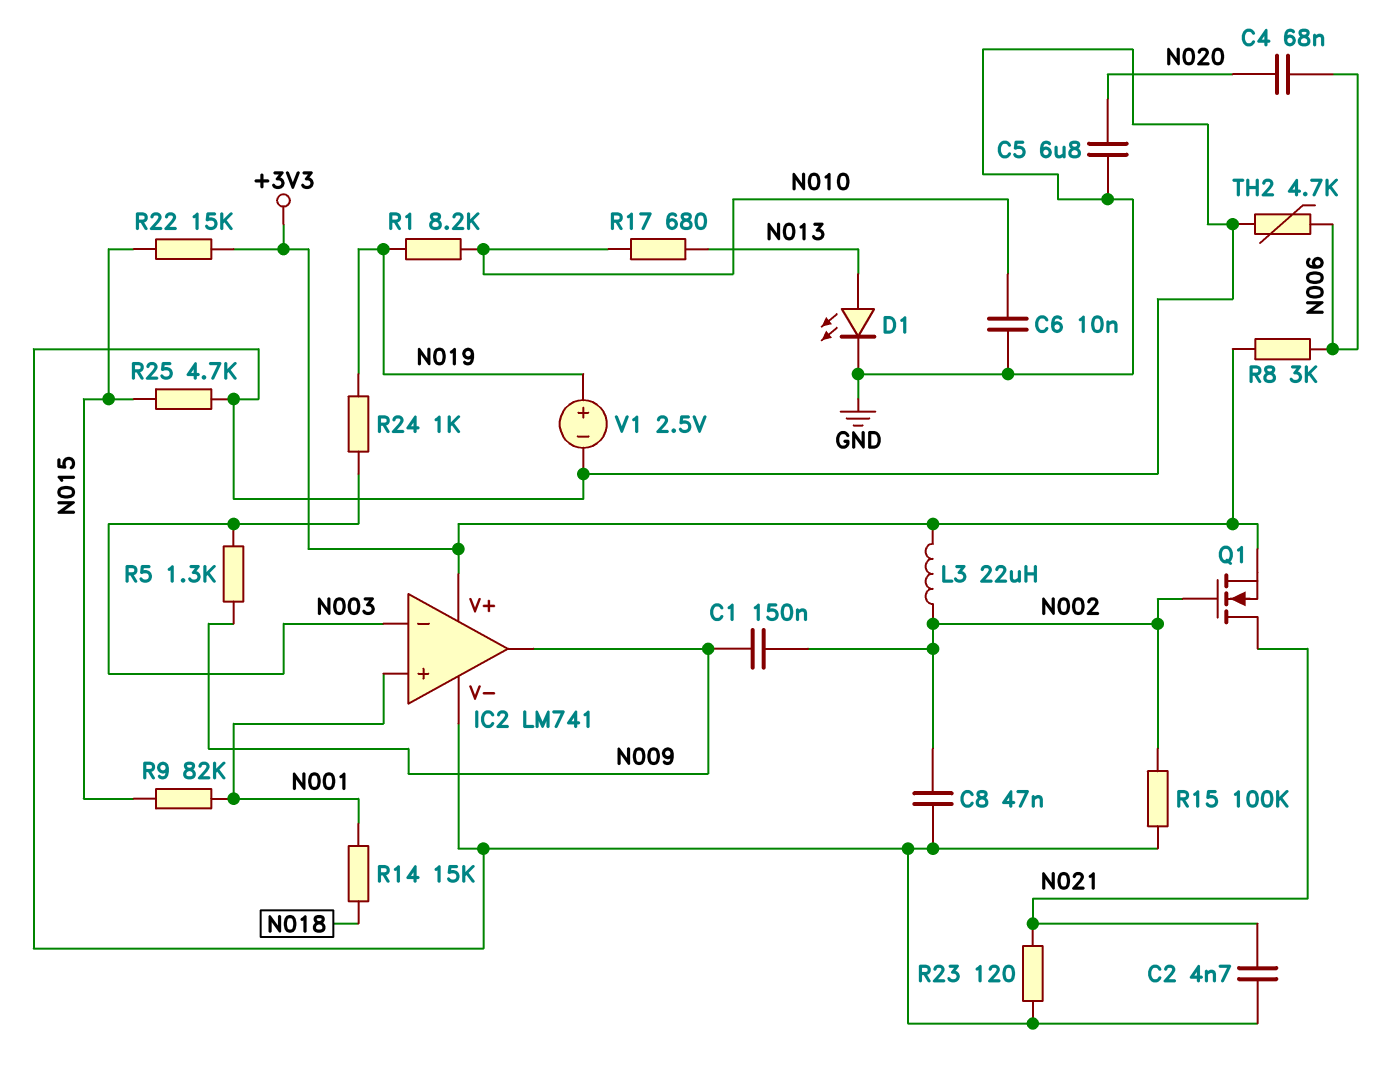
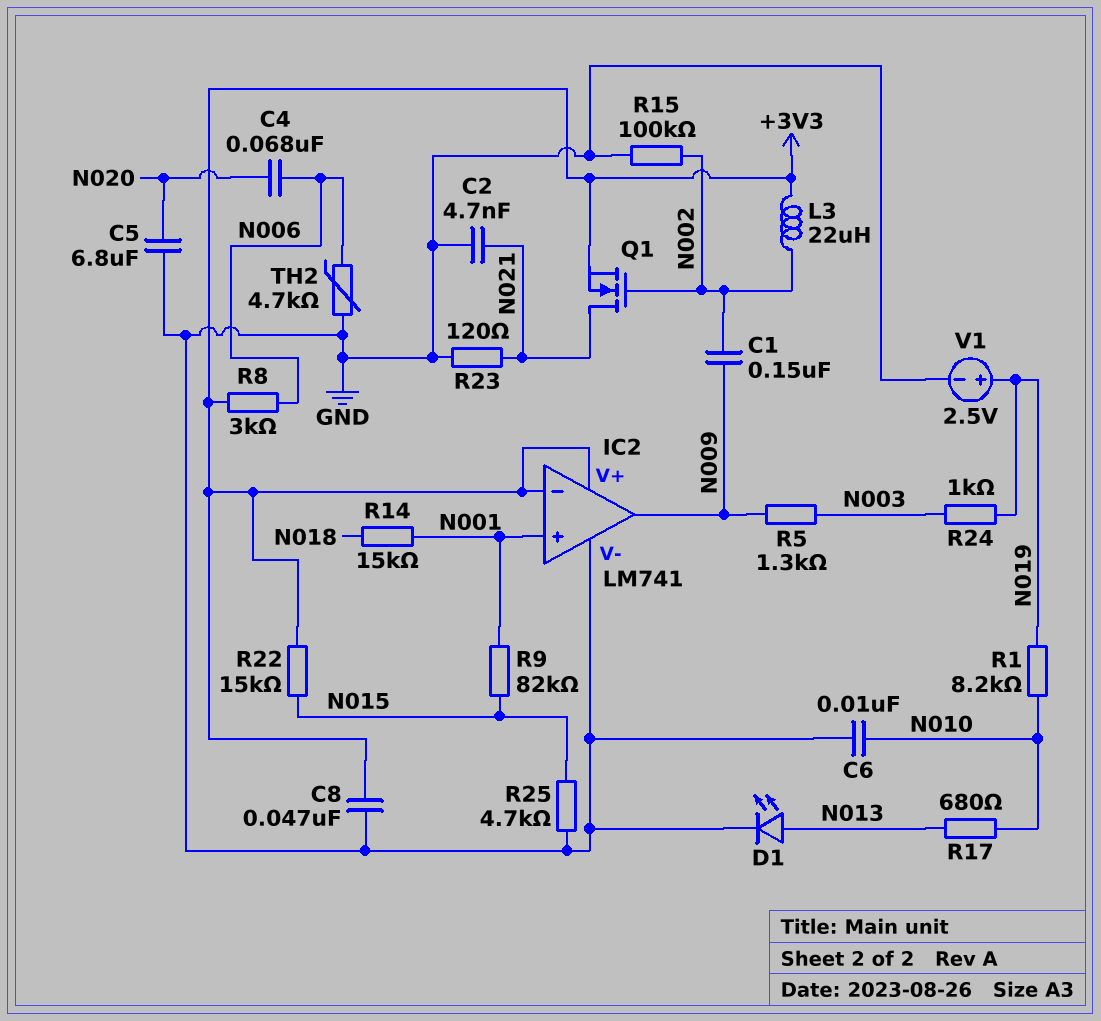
C8: 47nF (GND, N002) -> 47nF (+3V3, GND)
IC2 pin in-: N003 -> +3V3

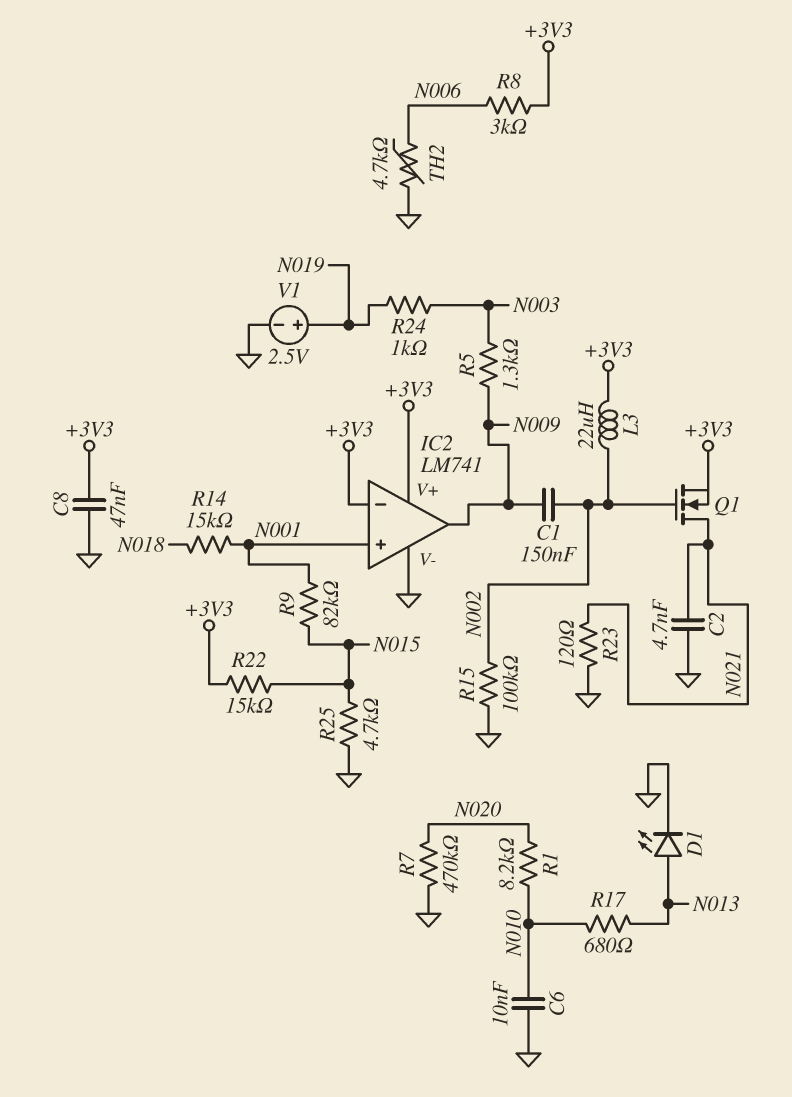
C4: 68nF (N006, N020) -> none
C5: 6.8uF (GND, N020) -> none
R1: 8.2k (N010, N019) -> 8.2k (N010, N020)
R7: none -> 470k (GND, N020)

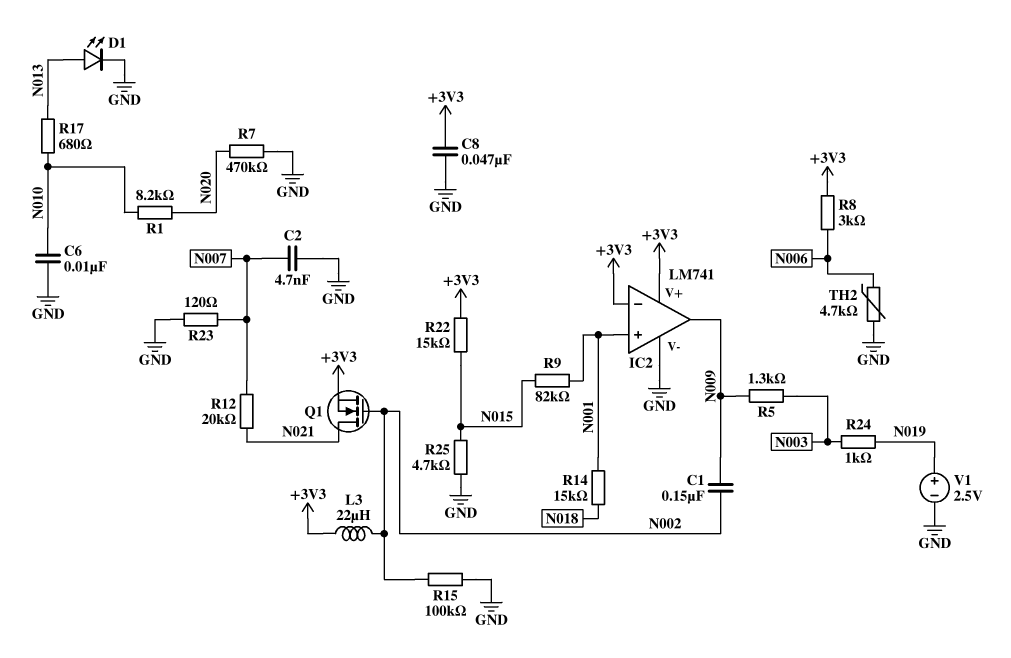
C2: 4.7nF (GND, N021) -> 4.7nF (GND, N007)
R12: none -> 20k (N007, N021)
R23: 120 (GND, N021) -> 120 (GND, N007)

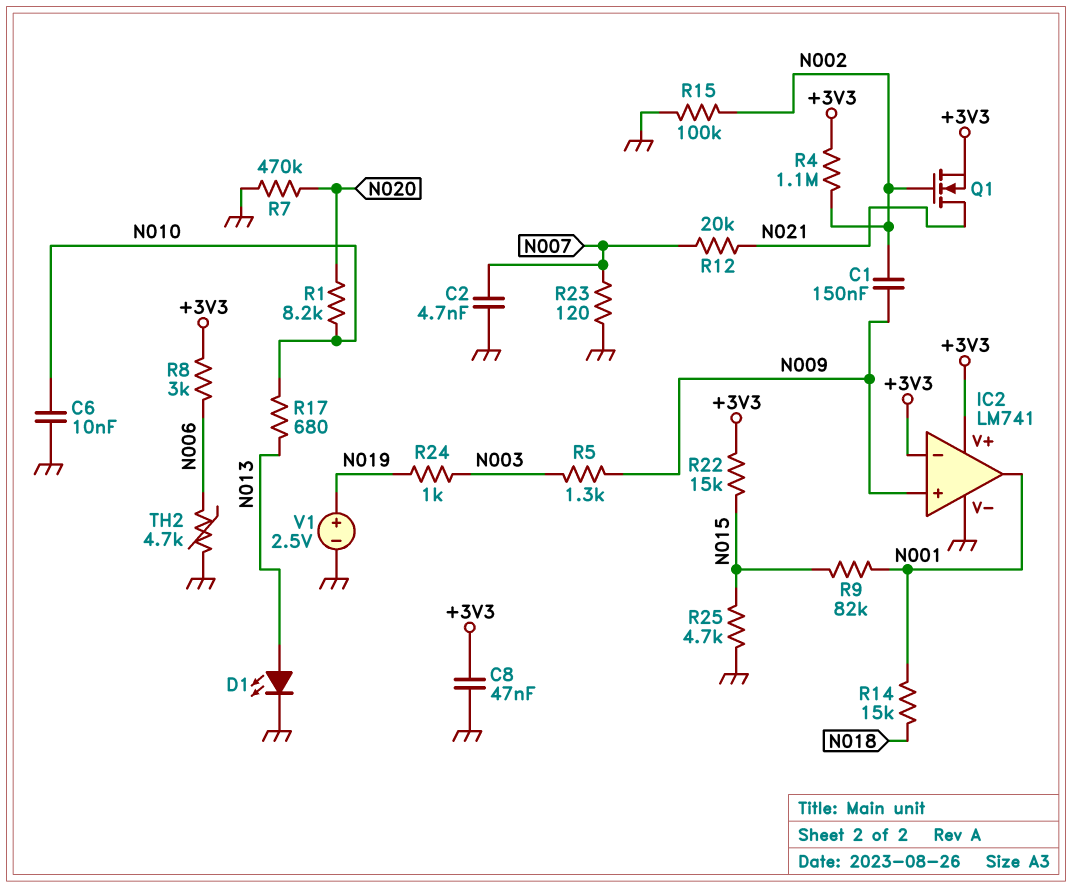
IC2 pin in+: N001 -> N009
IC2 pin out: N009 -> N001
L3: 22uH (+3V3, N002) -> none
R4: none -> 1.1M (+3V3, N002)

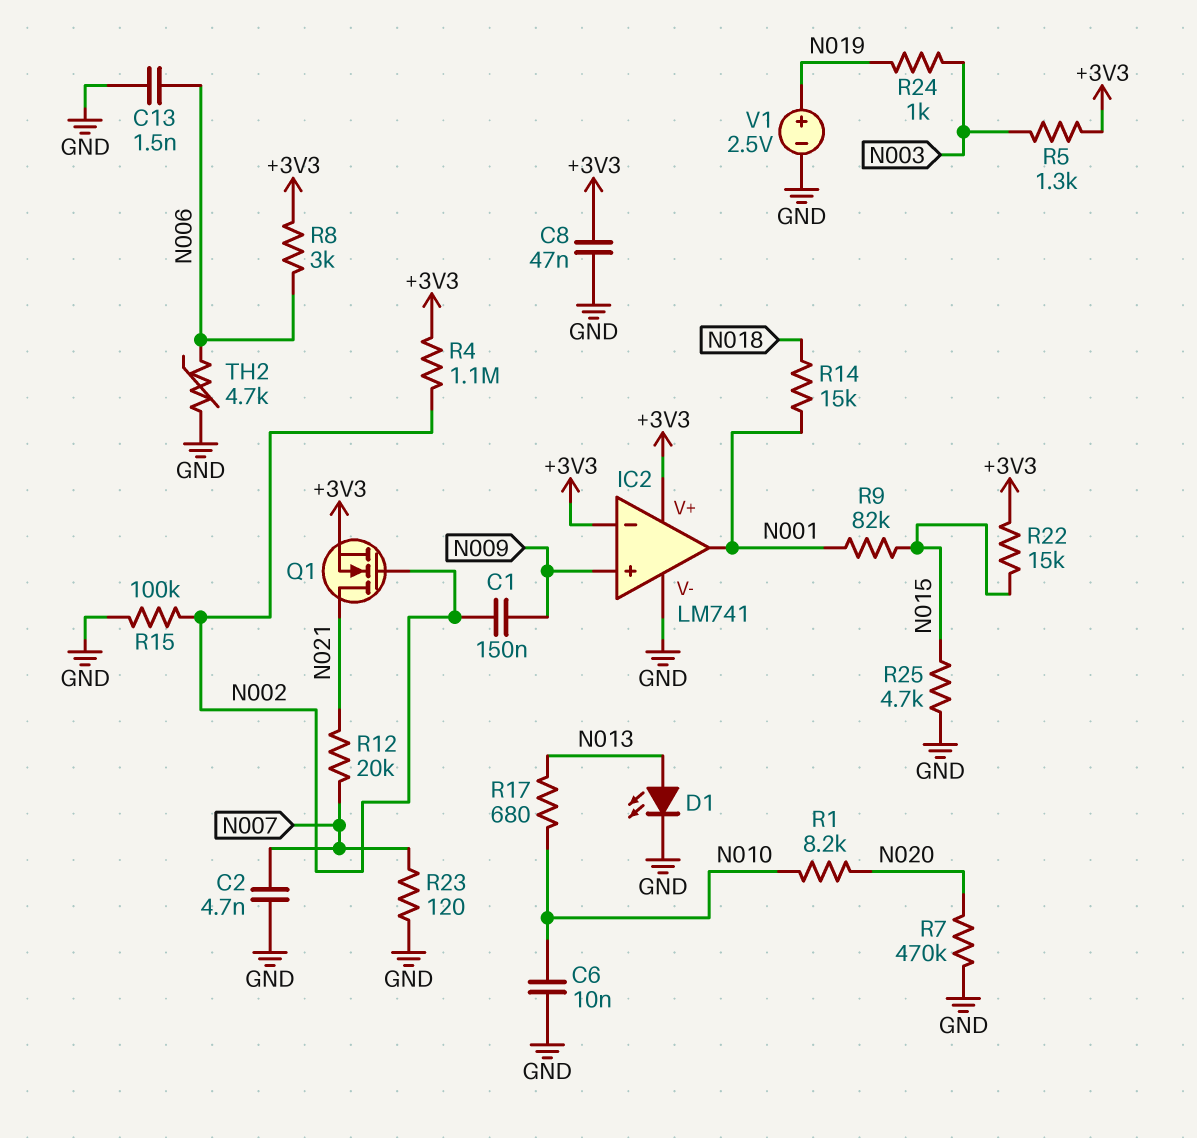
C13: none -> 1.5nF (GND, N006)
R5: 1.3k (N003, N009) -> 1.3k (+3V3, N003)

